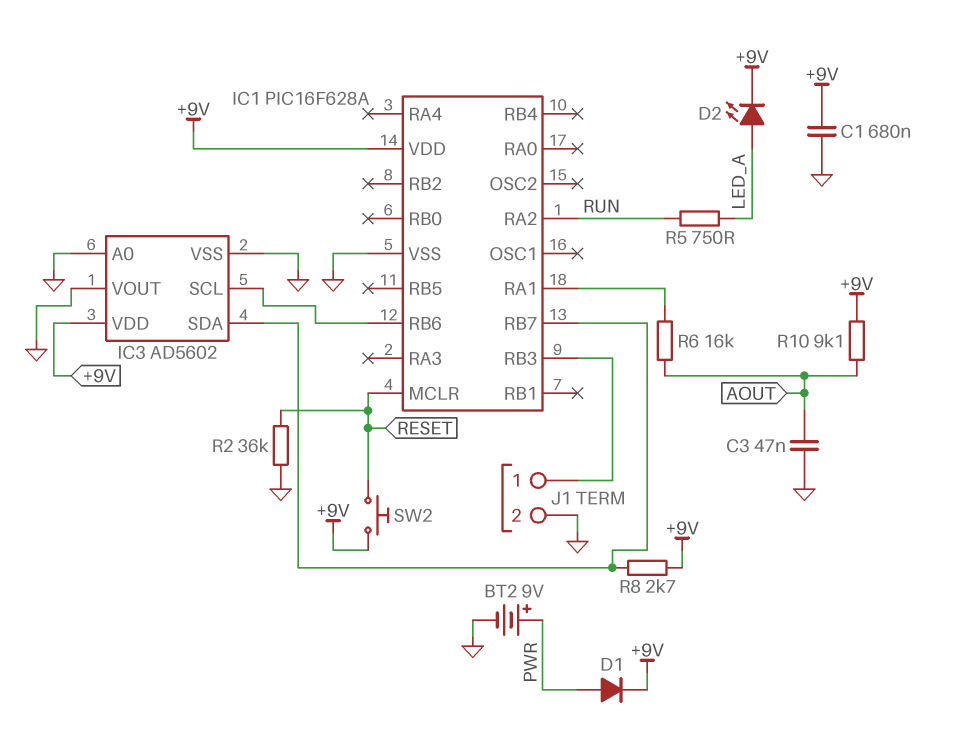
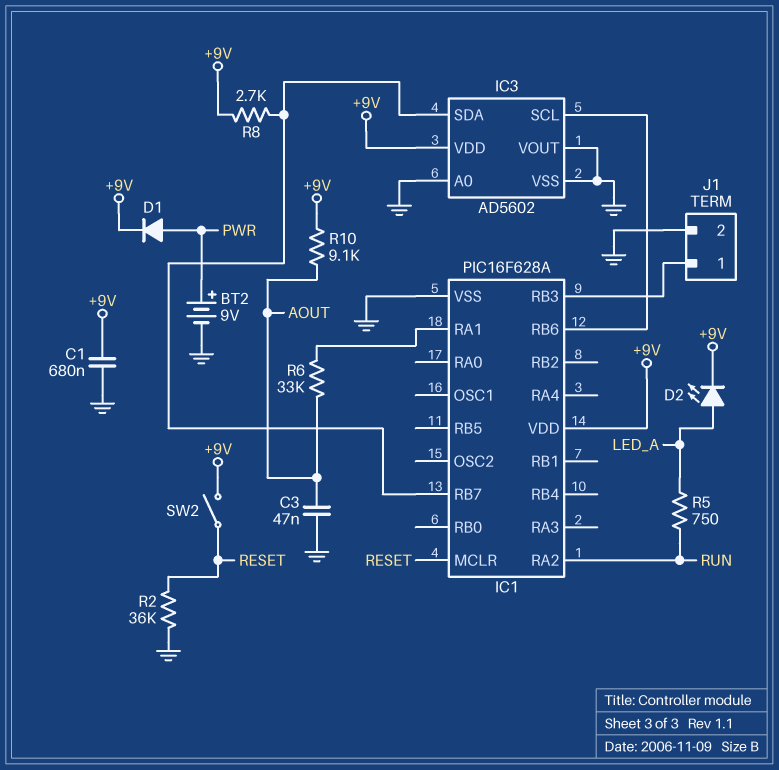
R6: 16k (AOUT, IC1/RA1) -> 33k (AOUT, IC1/RA1)
SW2: button (+9V, RESET) -> switch (+9V, RESET)

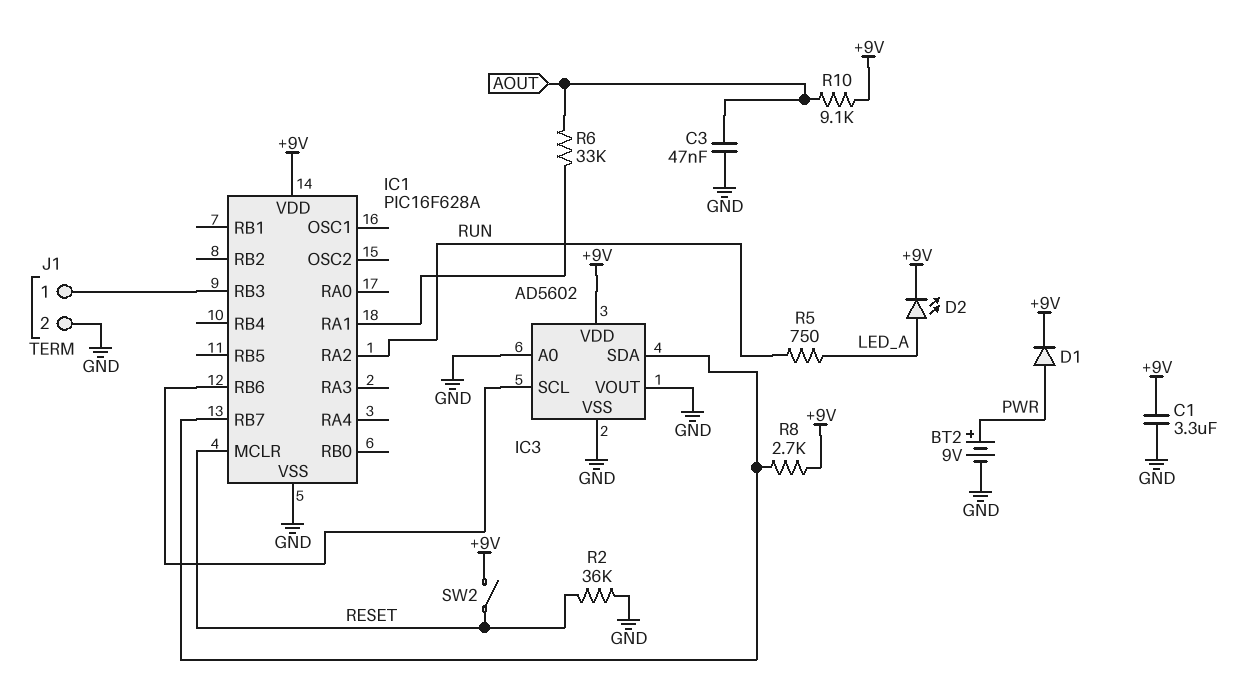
C1: 680nF (+9V, GND) -> 3.3uF (+9V, GND)

